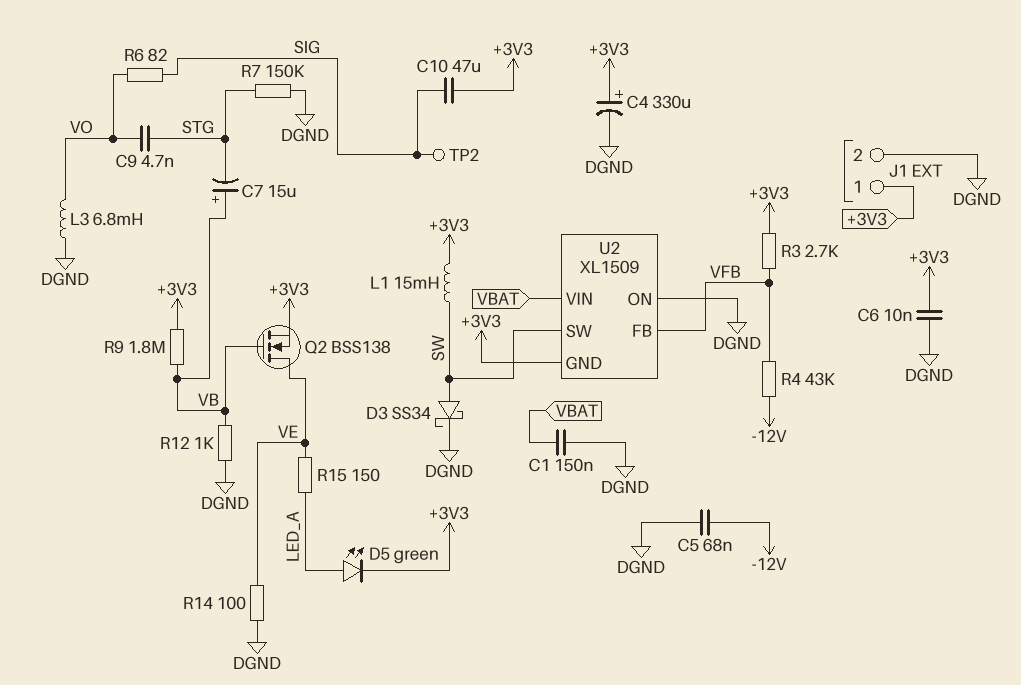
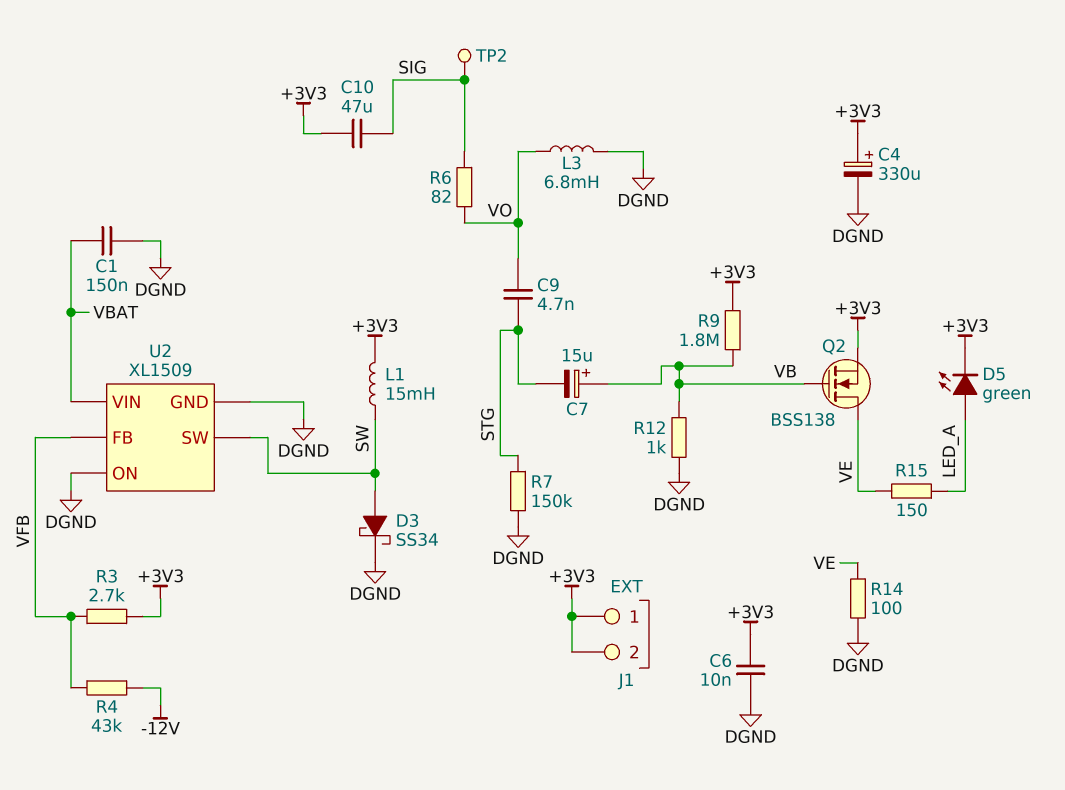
C5: 68nF (-12V, DGND) -> none
J1 pin 2: DGND -> +3V3
U2 pin GND: +3V3 -> DGND

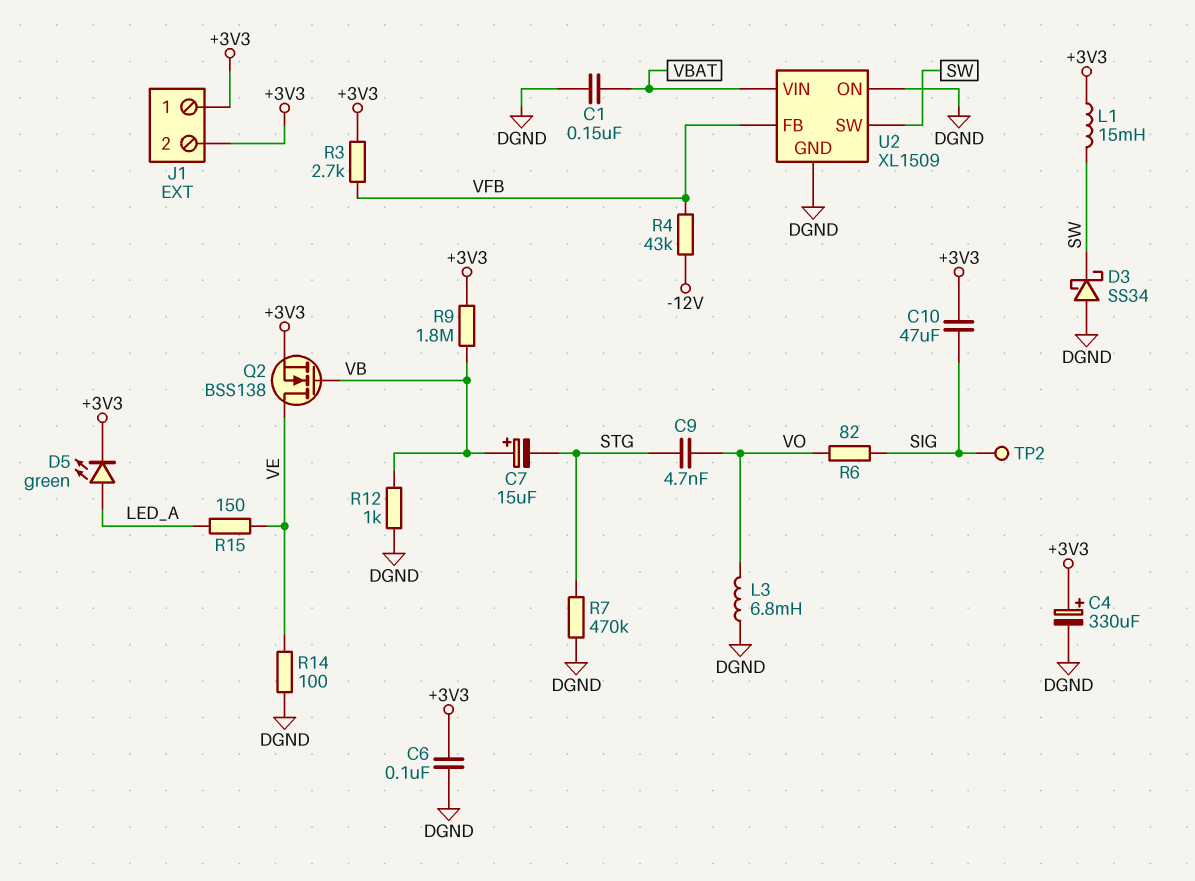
C6: 10nF (+3V3, DGND) -> 100nF (+3V3, DGND)
D3: schottky SS34 (A SW, K DGND) -> schottky SS34 (A DGND, K SW)
R7: 150k (DGND, STG) -> 470k (DGND, STG)

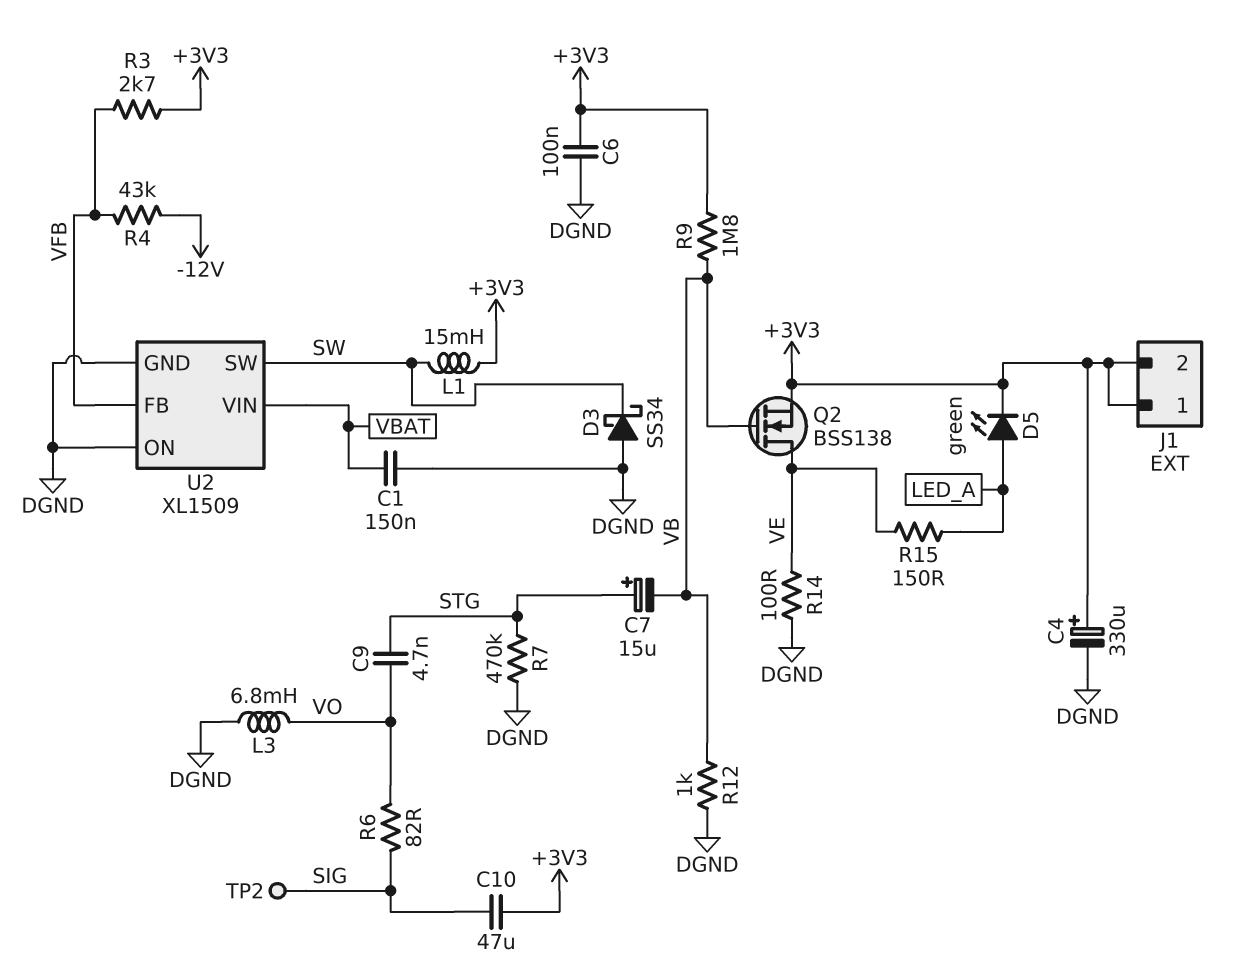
C7: 15uF (plus VB, minus STG) -> 15uF (plus STG, minus VB)

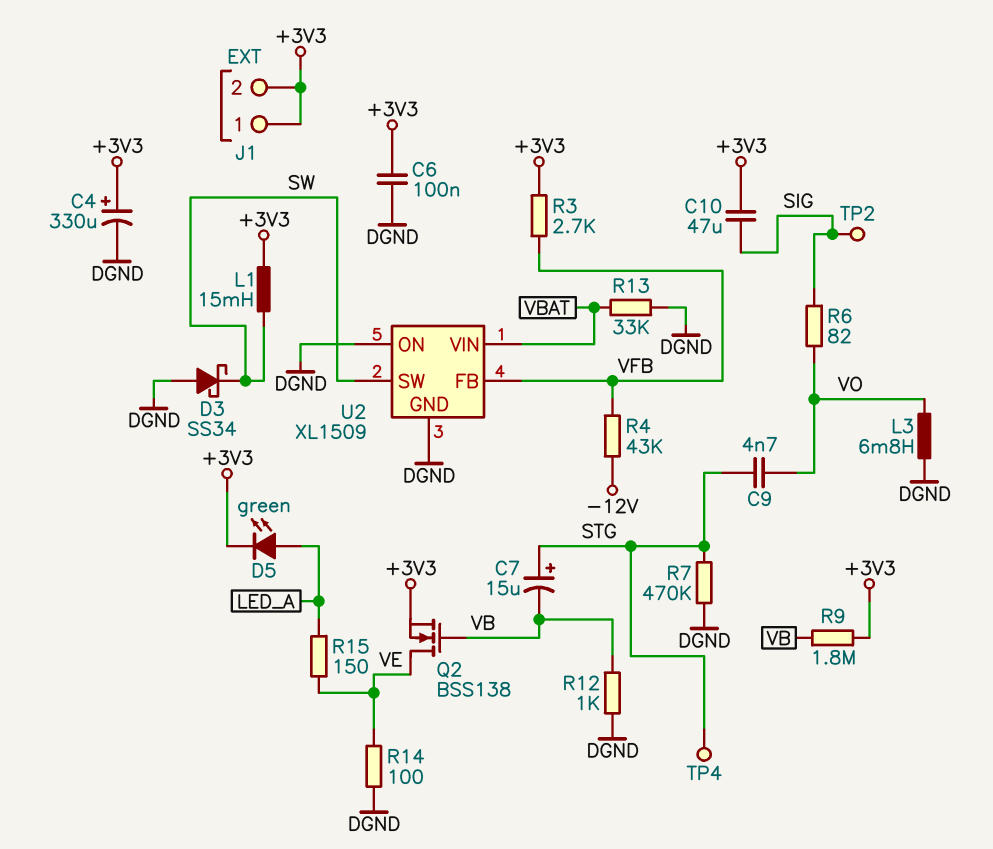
C1: 150nF (DGND, VBAT) -> none
R13: none -> 33k (DGND, VBAT)
TP4: none -> test point (STG)

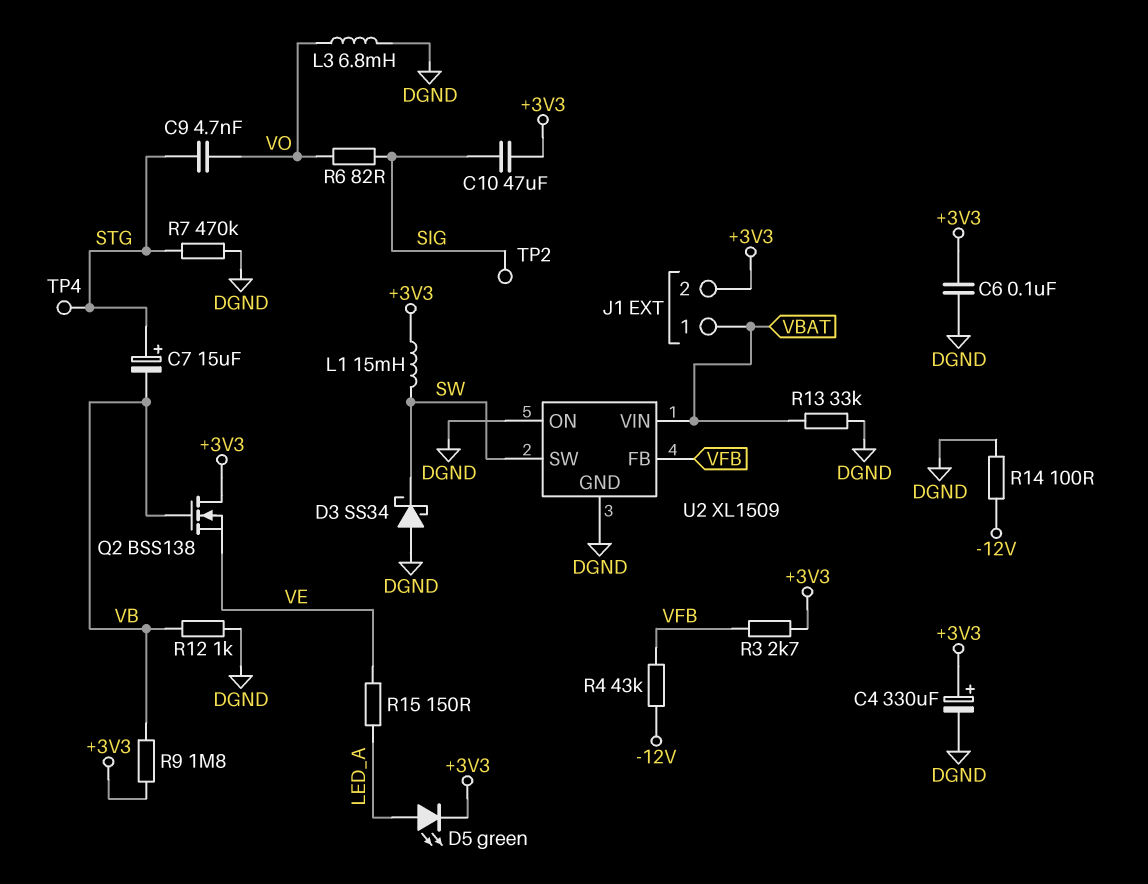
J1 pin 1: +3V3 -> VBAT
Q2: NMOS BSS138 (G VB, D VE, S +3V3) -> NMOS BSS138 (G VB, D +3V3, S VE)
R14: 100 (DGND, VE) -> 100 (-12V, DGND)

